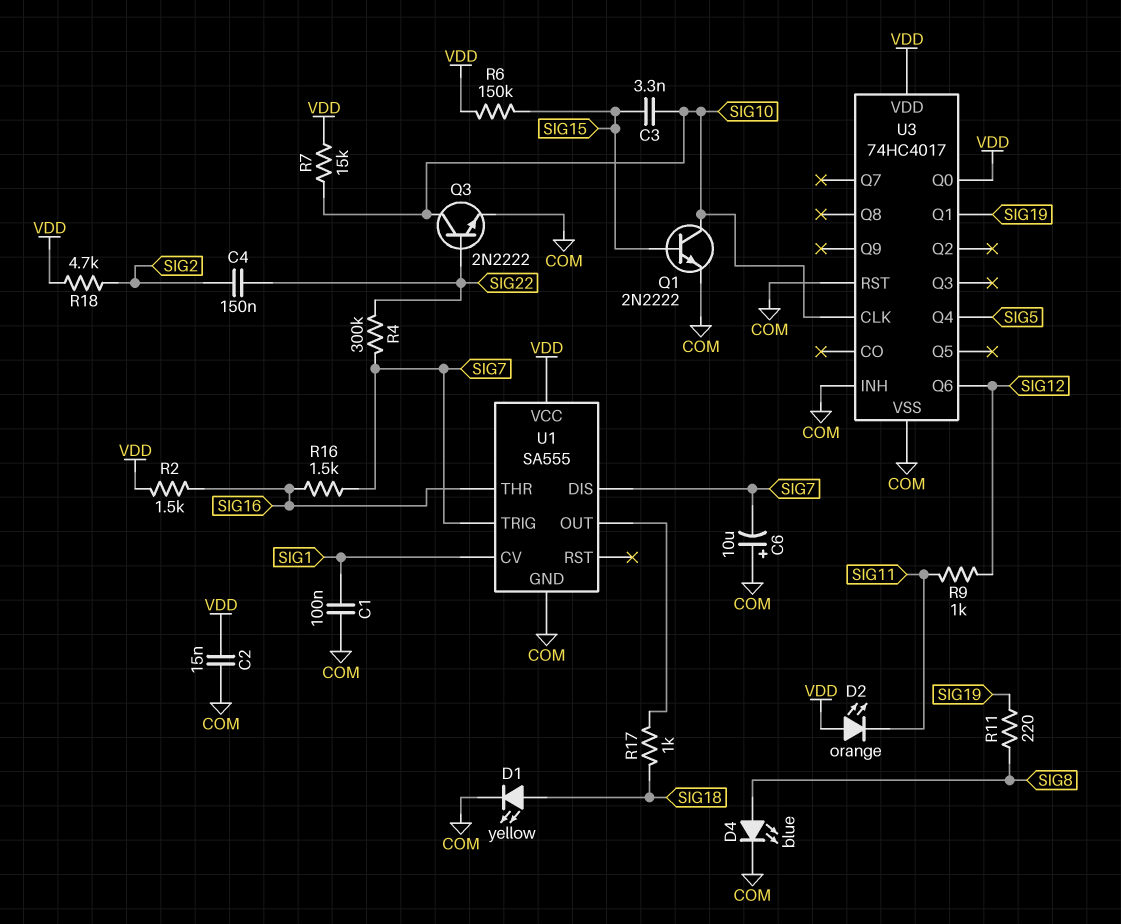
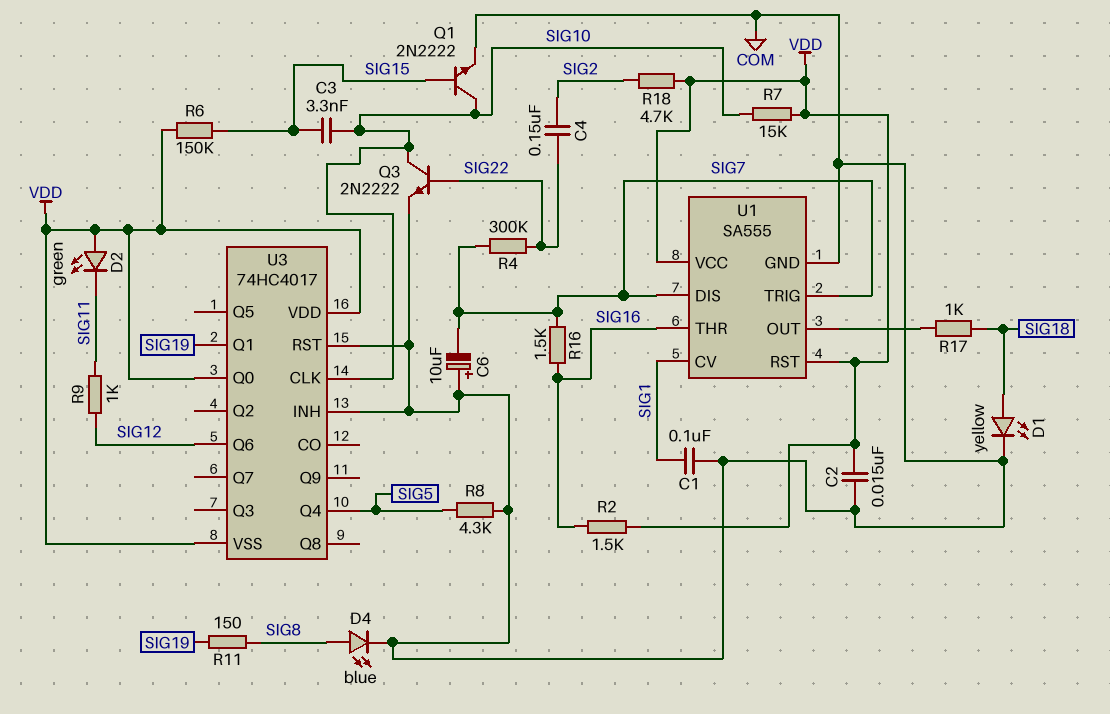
D2: LED orange (A VDD, K SIG11) -> LED green (A VDD, K SIG11)
R8: none -> 4.3k (COM, SIG5)
R11: 220 (SIG8, SIG19) -> 150 (SIG8, SIG19)
U1 pin RST: none -> VDD
U3 pin VSS: COM -> VDD

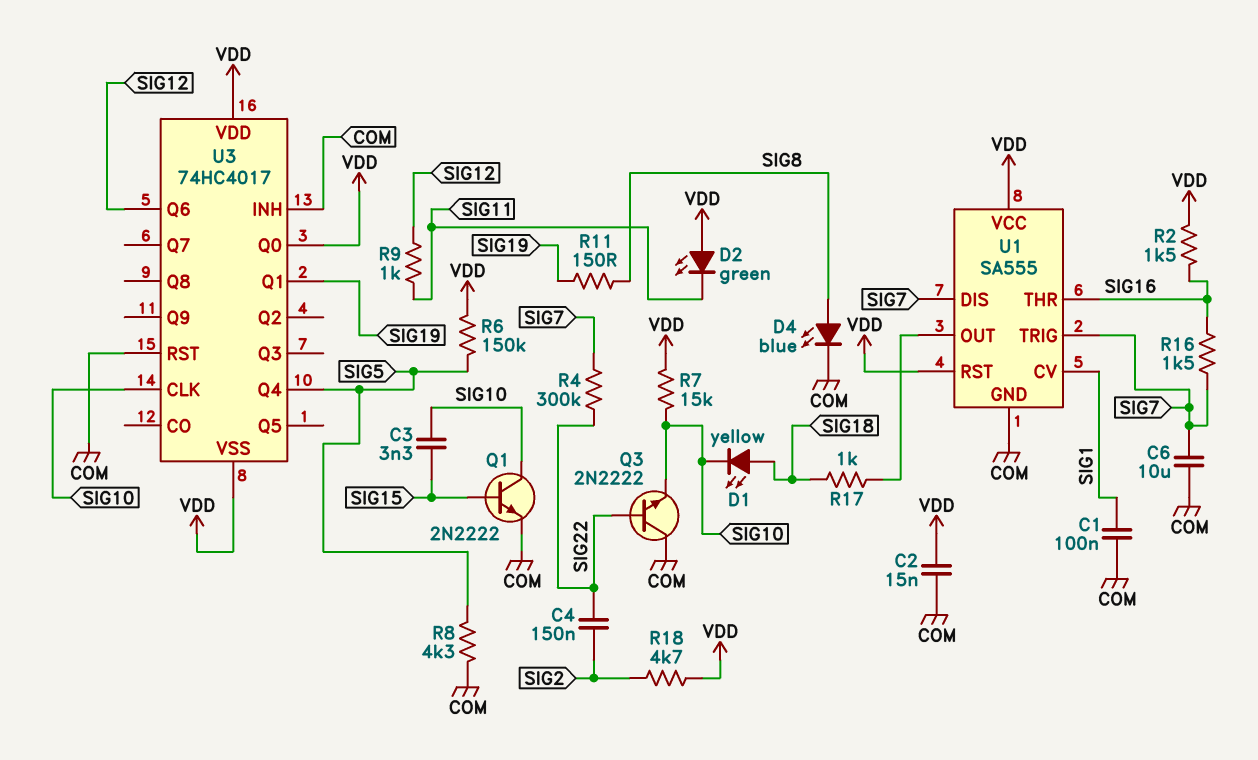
C6: 10uF (plus COM, minus SIG7) -> 10uF (COM, SIG7)
D1: LED yellow (A SIG18, K COM) -> LED yellow (A SIG18, K SIG10)
Q3: NPN 2N2222 (B SIG22, C SIG10, E COM) -> NPN 2N2222 (B SIG22, C COM, E SIG10)
R6: 150k (SIG15, VDD) -> 150k (SIG5, VDD)

